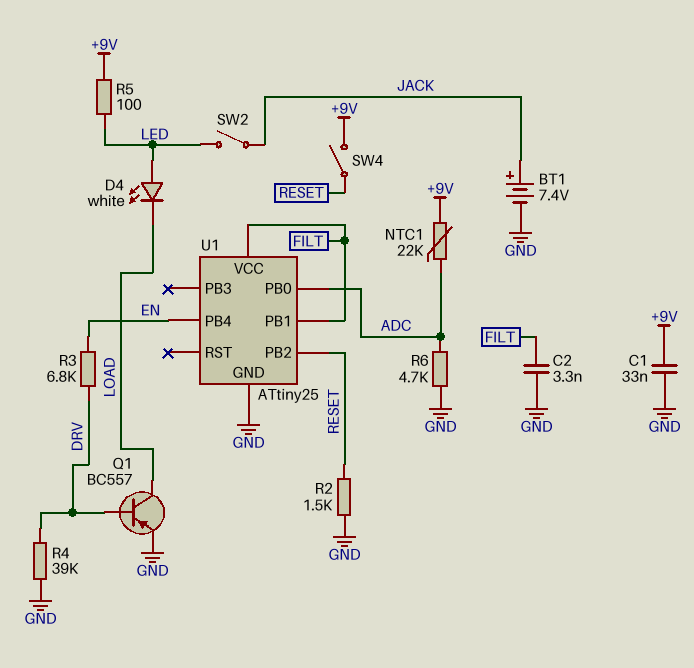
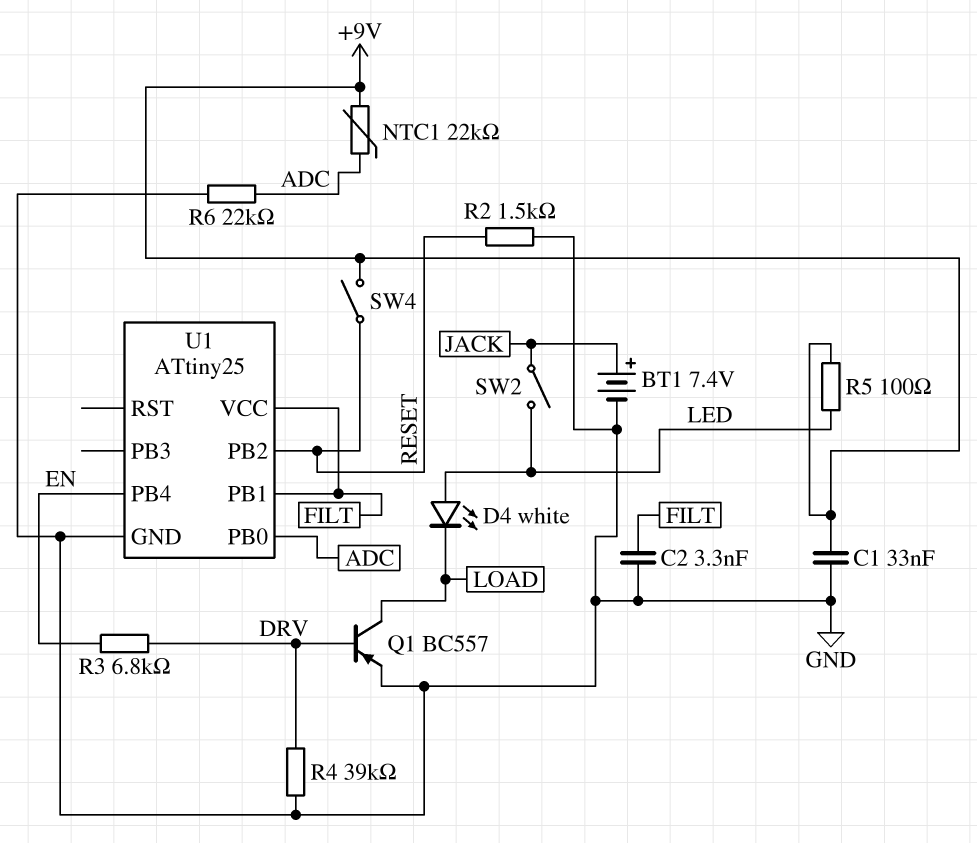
R6: 4.7k (ADC, GND) -> 22k (ADC, GND)

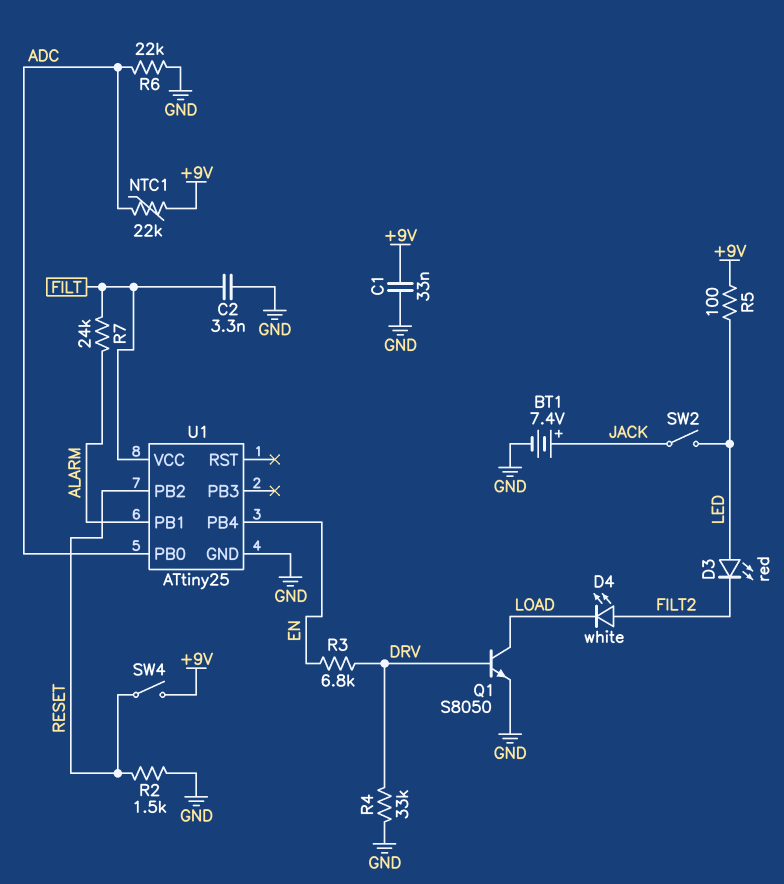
D3: none -> LED red (A LED, K FILT2)
D4: LED white (A LED, K LOAD) -> LED white (A FILT2, K LOAD)
Q1: PNP BC557 (B DRV, C LOAD, E GND) -> NPN S8050 (B DRV, C LOAD, E GND)
R4: 39k (DRV, GND) -> 33k (DRV, GND)
R7: none -> 24k (ALARM, FILT)
U1 pin PB1: FILT -> ALARM

